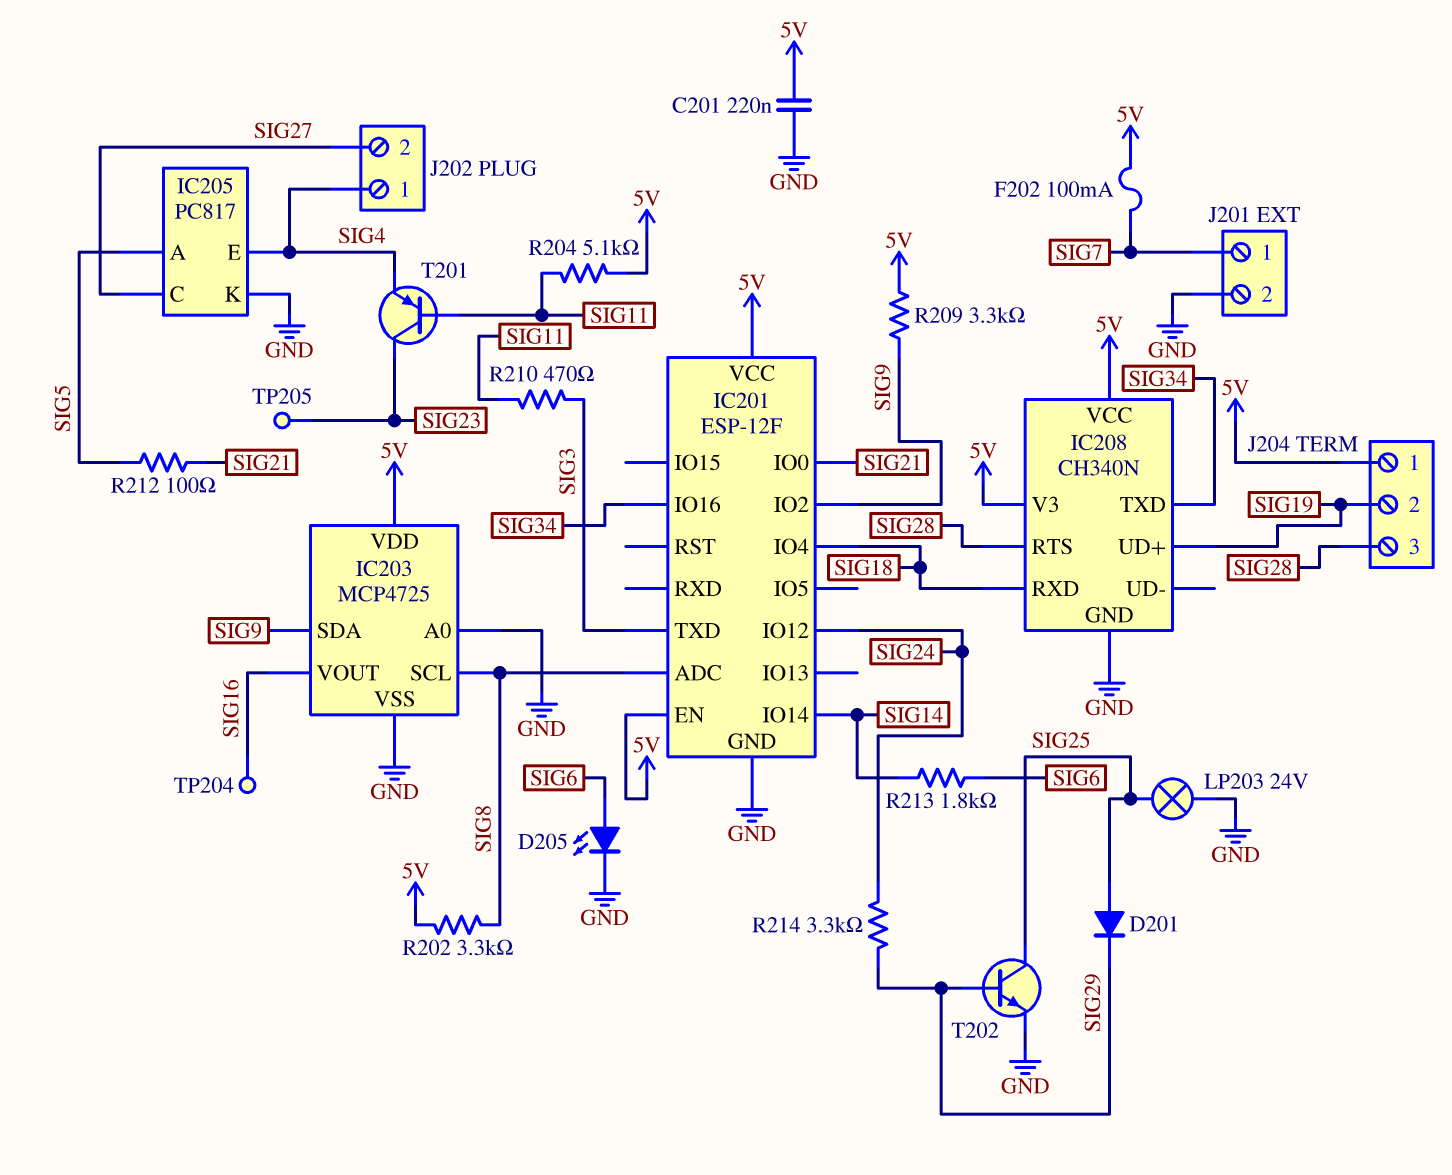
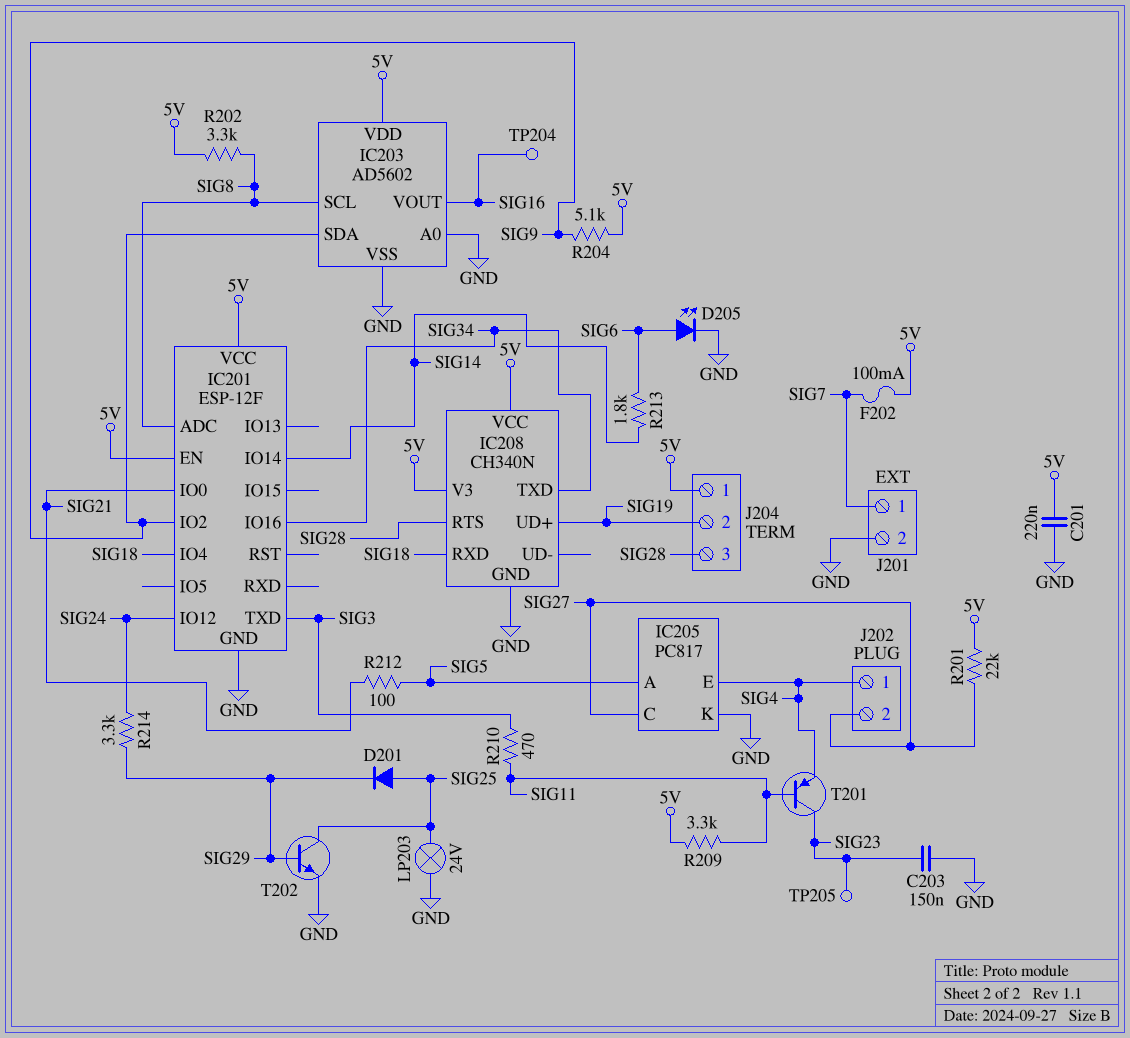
C203: none -> 150nF (GND, SIG23)
IC203: MCP4725 -> AD5602
R201: none -> 22k (5V, SIG27)
R204: 5.1k (5V, SIG11) -> 5.1k (5V, SIG9)
R209: 3.3k (5V, SIG9) -> 3.3k (5V, SIG11)

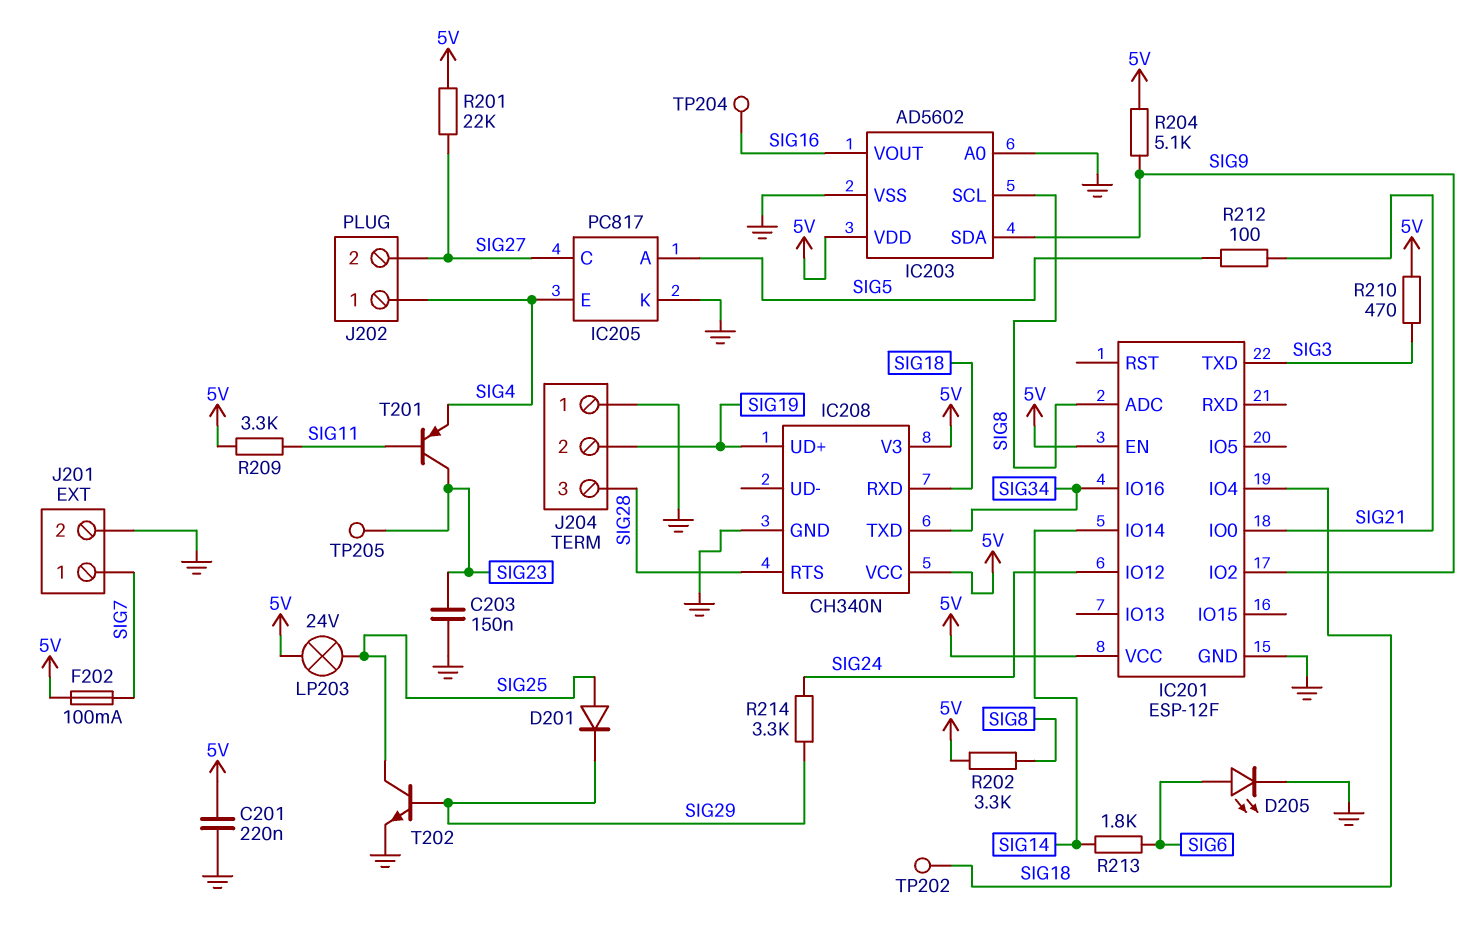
J204 pin 1: 5V -> GND
LP203: lamp 24V (GND, SIG25) -> lamp 24V (5V, SIG25)
R210: 470 (SIG3, SIG11) -> 470 (5V, SIG3)
TP202: none -> test point (SIG18)

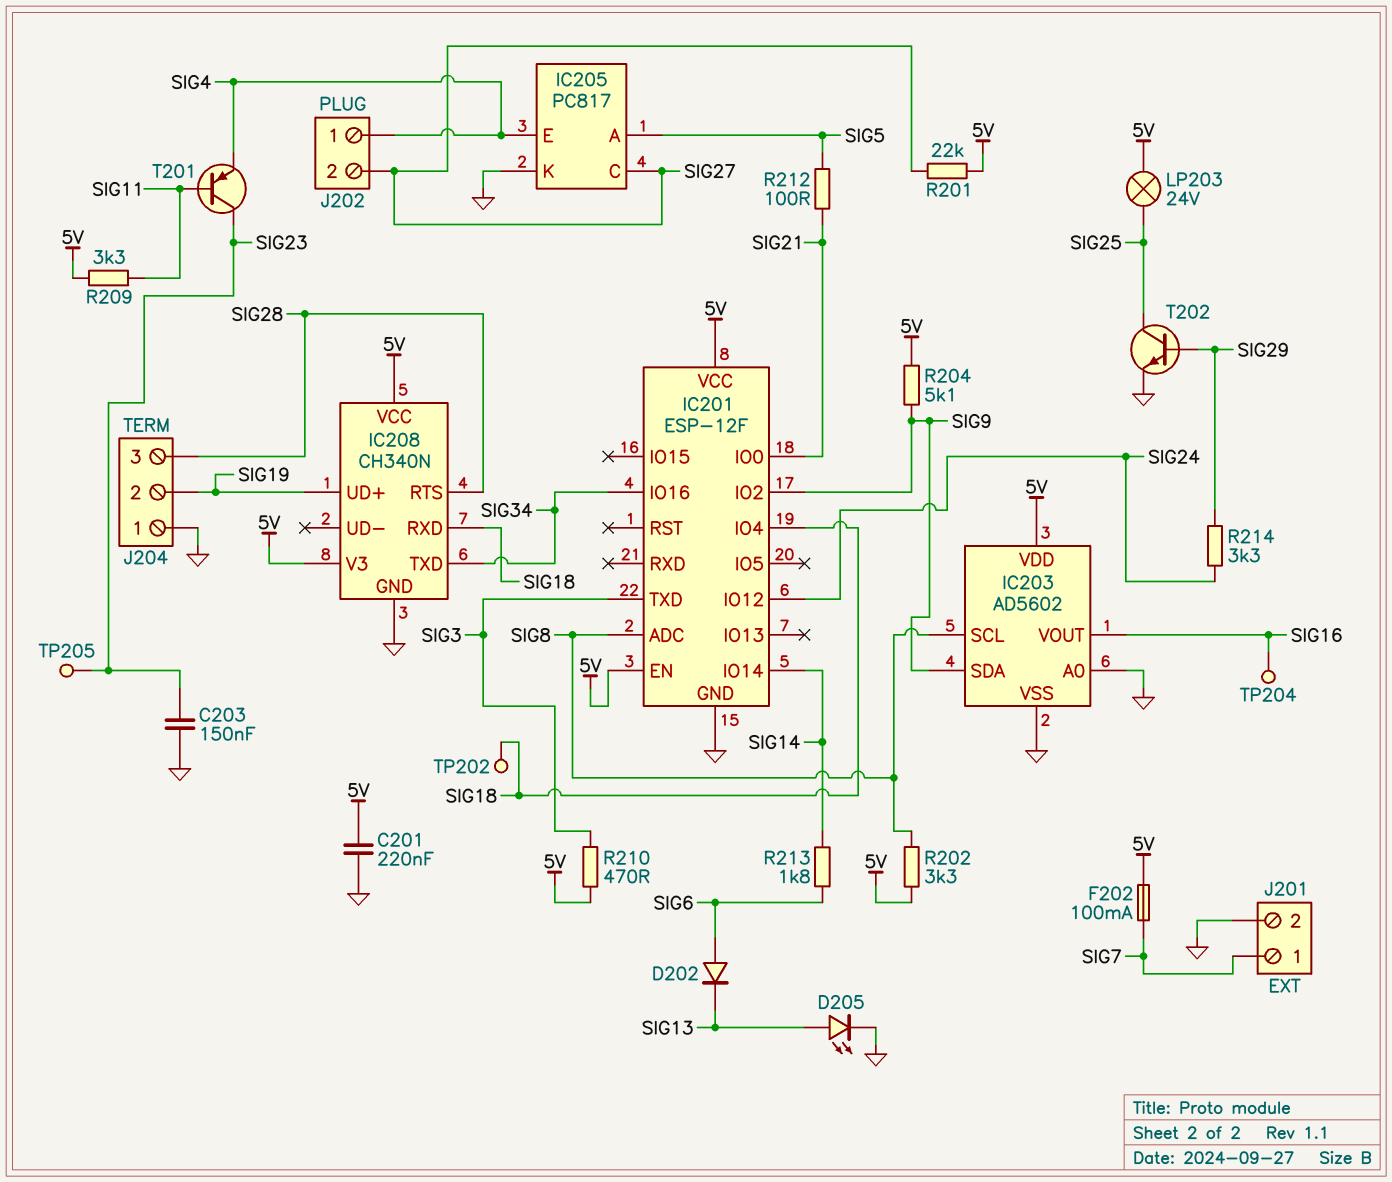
D201: diode (A SIG25, K SIG29) -> none
D202: none -> diode (A SIG6, K SIG13)
D205: LED (A SIG6, K GND) -> LED (A SIG13, K GND)

